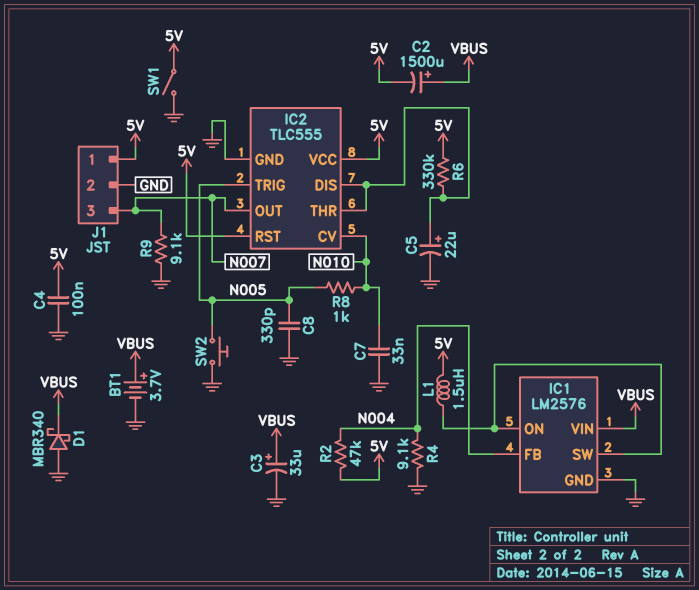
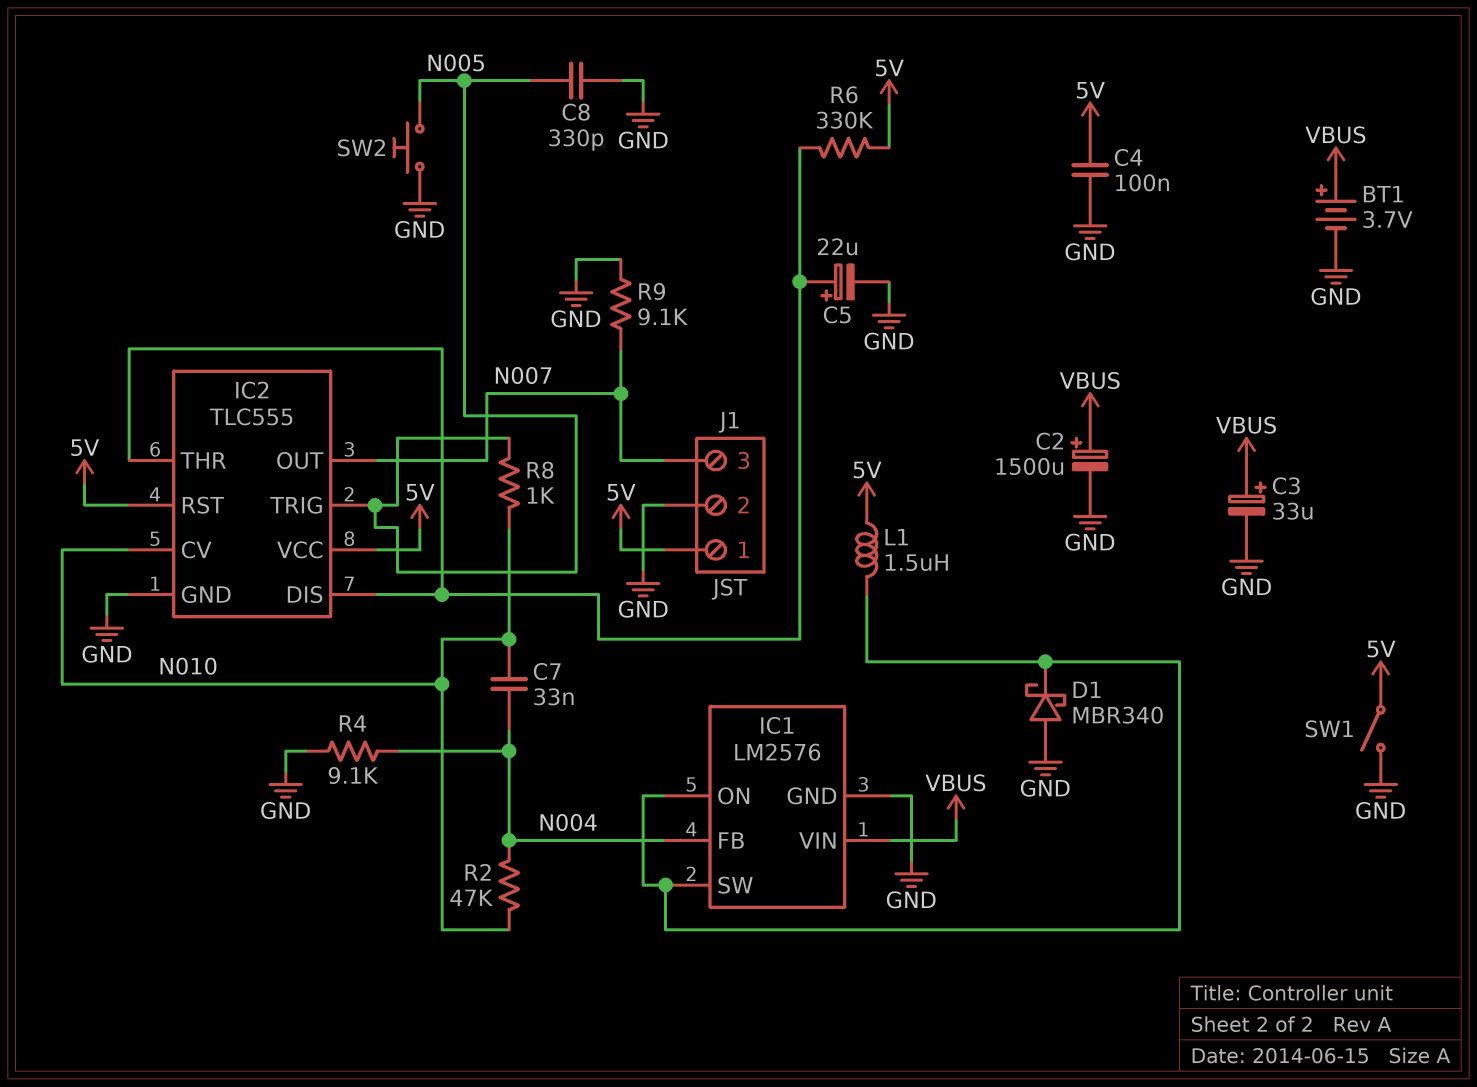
C2: 1500uF (plus VBUS, minus 5V) -> 1500uF (plus VBUS, minus GND)
C7: 33nF (GND, N010) -> 33nF (N004, N010)
D1: schottky MBR340 (A GND, K VBUS) -> schottky MBR340 (A GND, K IC1/ON)
R2: 47k (5V, N004) -> 47k (N004, N010)

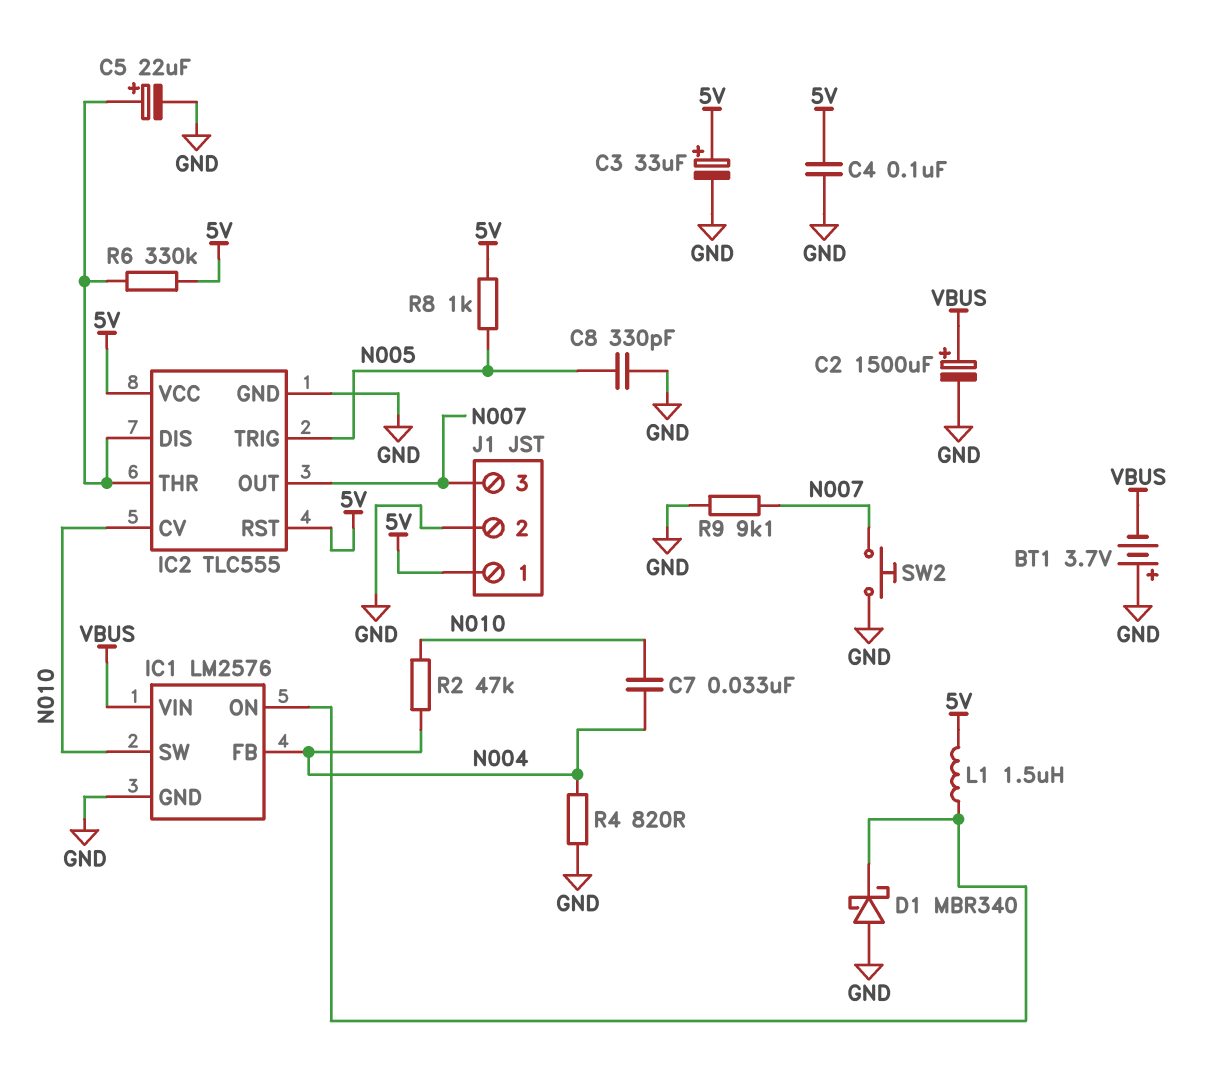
BT1: 3.7V (plus VBUS, minus GND) -> 3.7V (plus GND, minus VBUS)
C3: 33uF (plus VBUS, minus GND) -> 33uF (plus 5V, minus GND)
IC1 pin SW: IC1/ON -> N010
R4: 9.1k (GND, N004) -> 820 (GND, N004)
R8: 1k (N005, N010) -> 1k (5V, N005)
SW1: switch (5V, GND) -> none
SW2: button (GND, N005) -> button (GND, N007)

